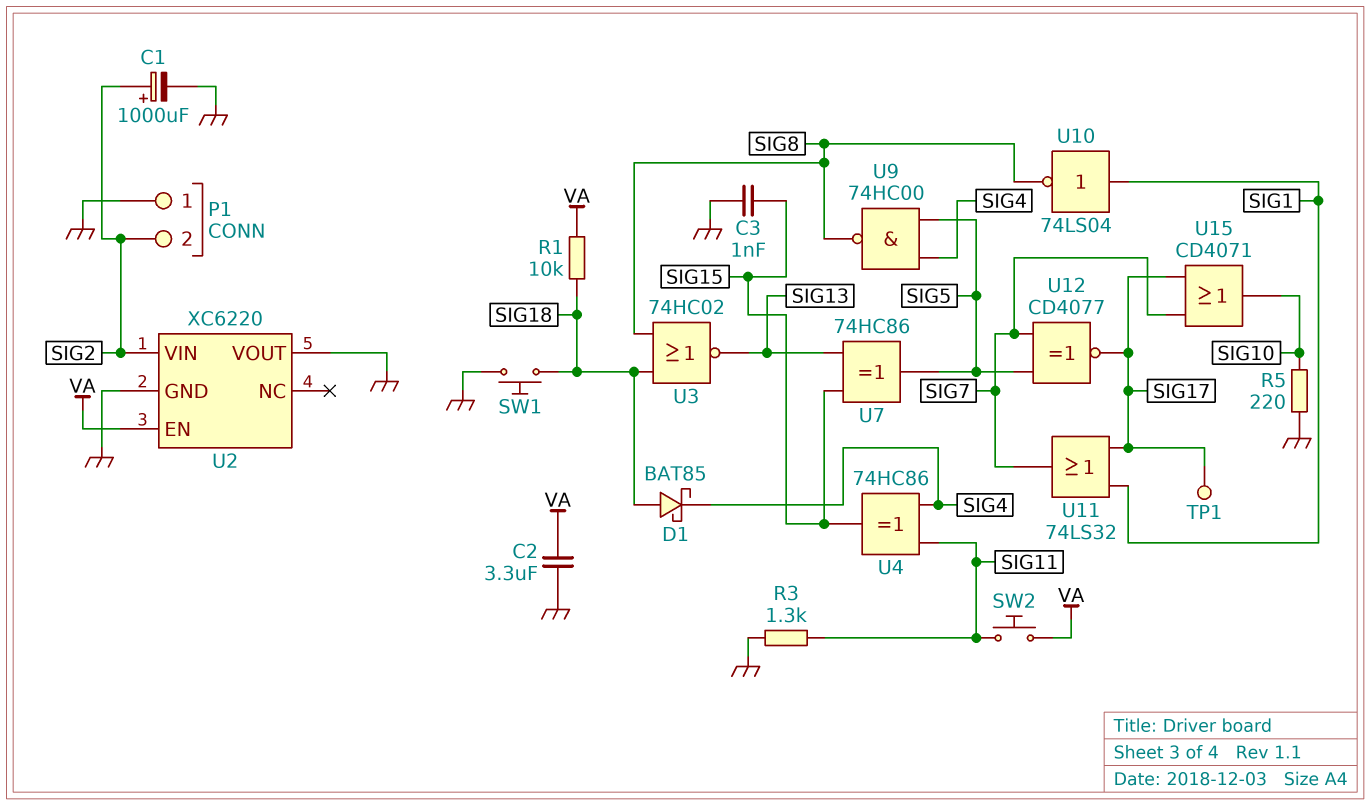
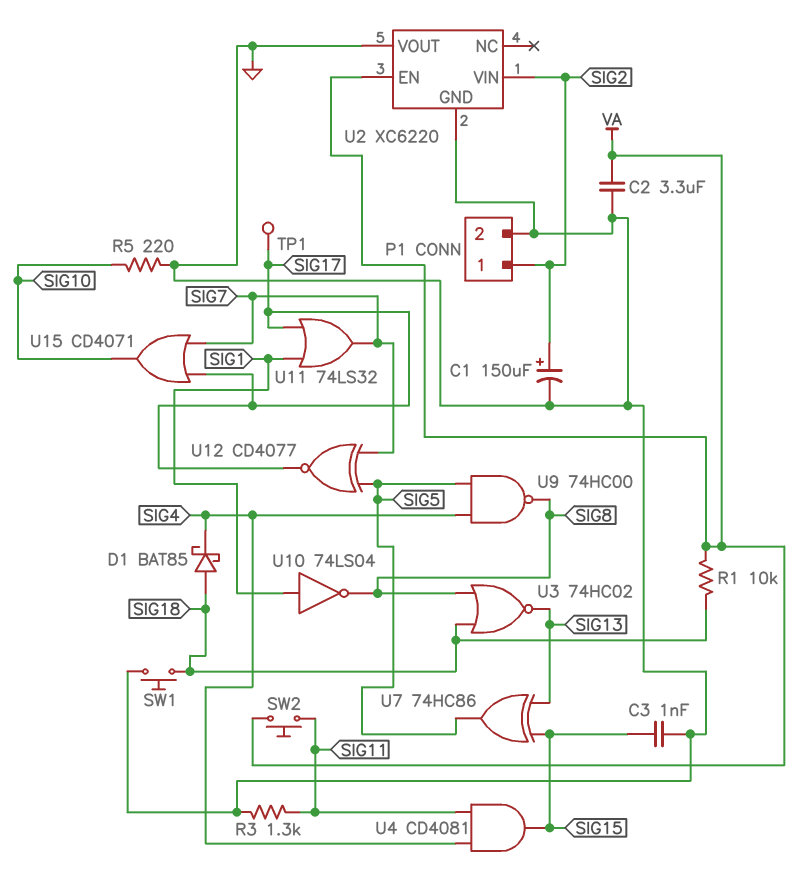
C1: 1000uF (plus SIG2, minus GND) -> 150uF (plus SIG2, minus GND)
P1 pin 1: GND -> SIG2
P1 pin 2: SIG2 -> GND
U4: XOR 74HC86 (in SIG4, in SIG11, out SIG15) -> AND CD4081 (in SIG4, in SIG11, out SIG15)

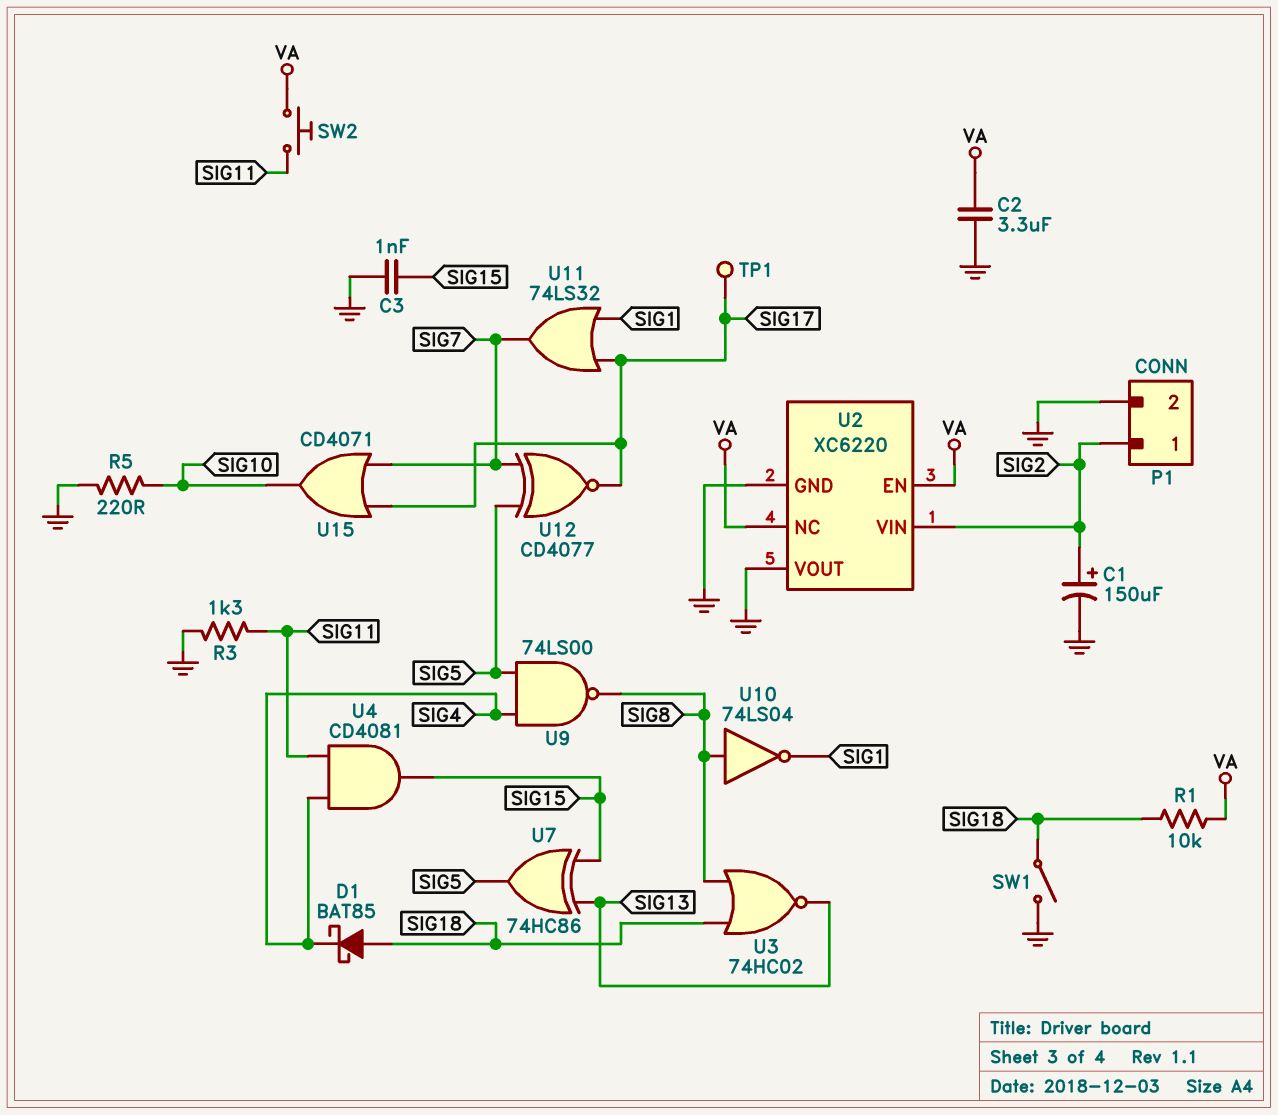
SW1: button (GND, SIG18) -> switch (GND, SIG18)
U2 pin NC: none -> VA
U9: NAND 74HC00 (in SIG4, in SIG5, out SIG8) -> NAND 74LS00 (in SIG4, in SIG5, out SIG8)
U10: NOT 74LS04 (in SIG1, out SIG8) -> NOT 74LS04 (in SIG8, out SIG1)

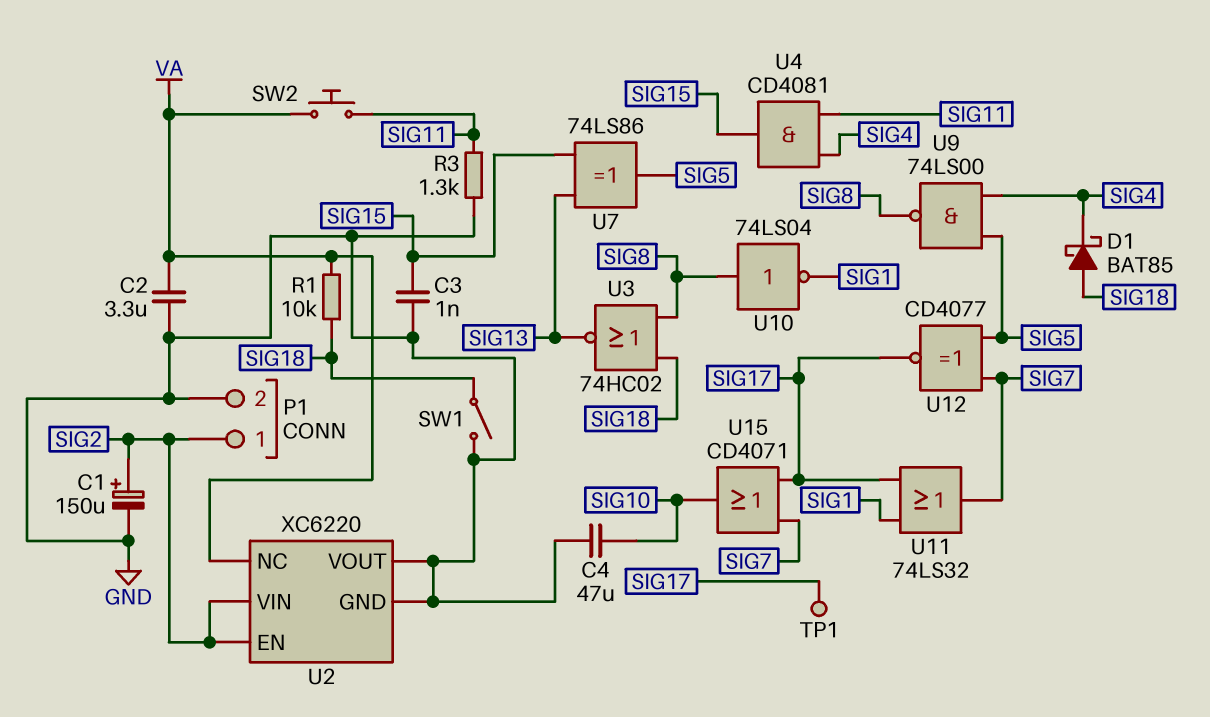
C4: none -> 47uF (GND, SIG10)
R5: 220 (GND, SIG10) -> none
U2 pin EN: VA -> SIG2
U7: XOR 74HC86 (in SIG13, in SIG15, out SIG5) -> XOR 74LS86 (in SIG13, in SIG15, out SIG5)

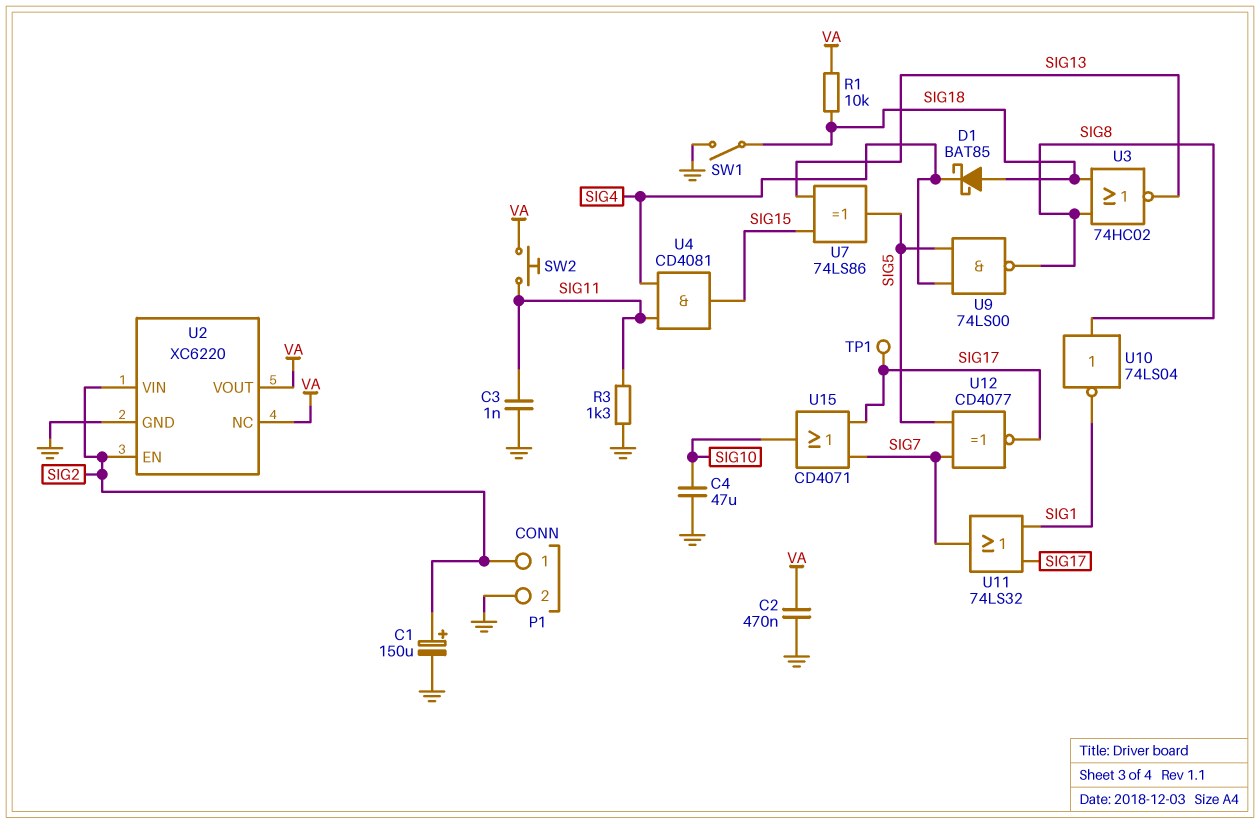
C2: 3.3uF (GND, VA) -> 470nF (GND, VA)
C3: 1nF (GND, SIG15) -> 1nF (GND, SIG11)
U2 pin VOUT: GND -> VA

